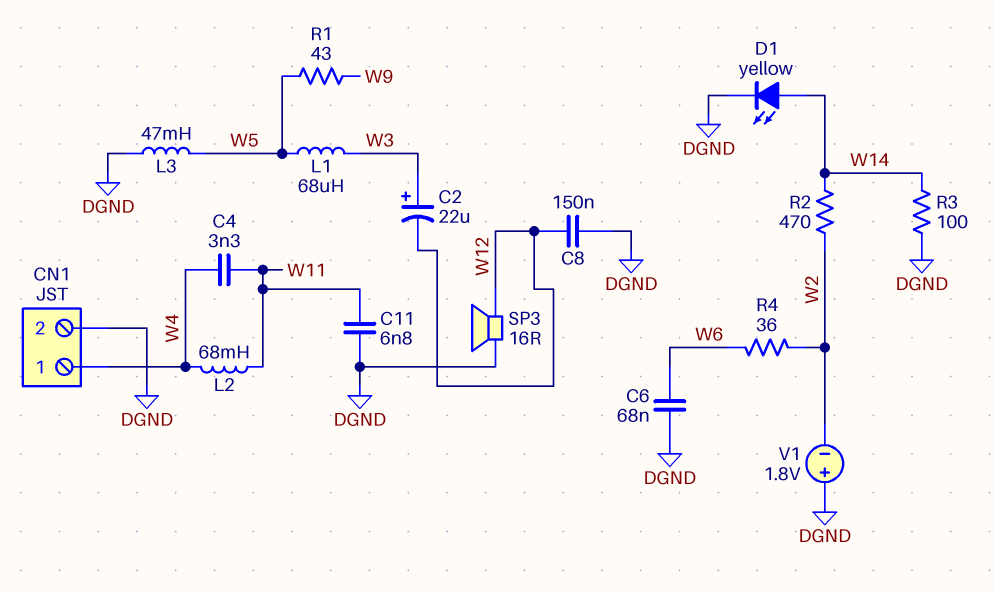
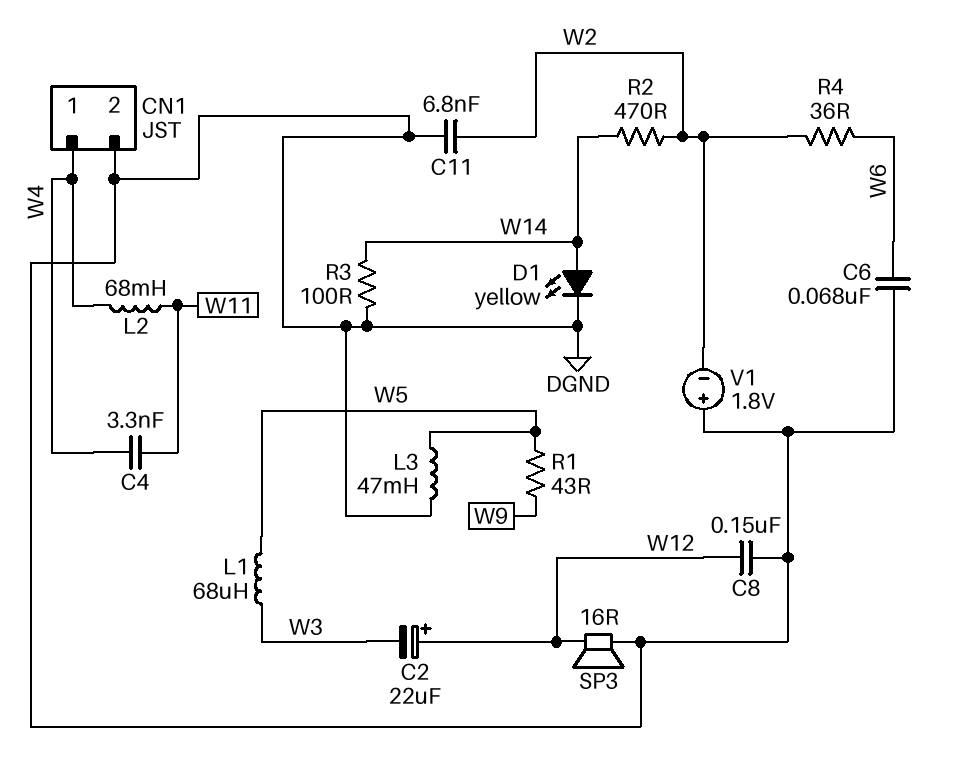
C2: 22uF (plus W3, minus W12) -> 22uF (plus W12, minus W3)
C11: 6.8nF (DGND, W11) -> 6.8nF (DGND, W2)

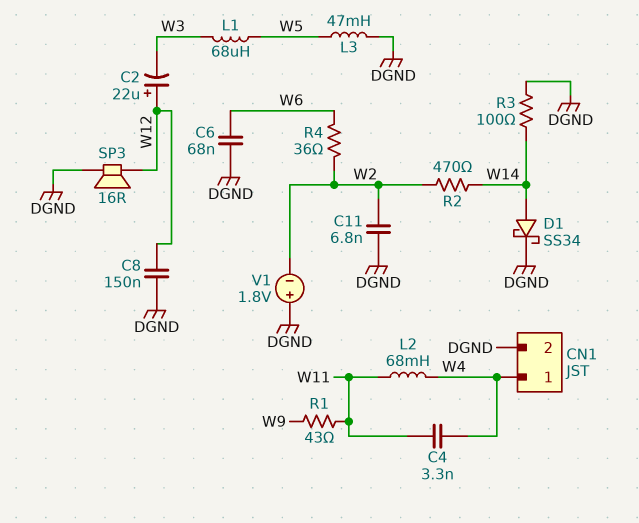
D1: LED yellow (A W14, K DGND) -> schottky SS34 (A W14, K DGND)
R1: 43 (W5, W9) -> 43 (W9, W11)

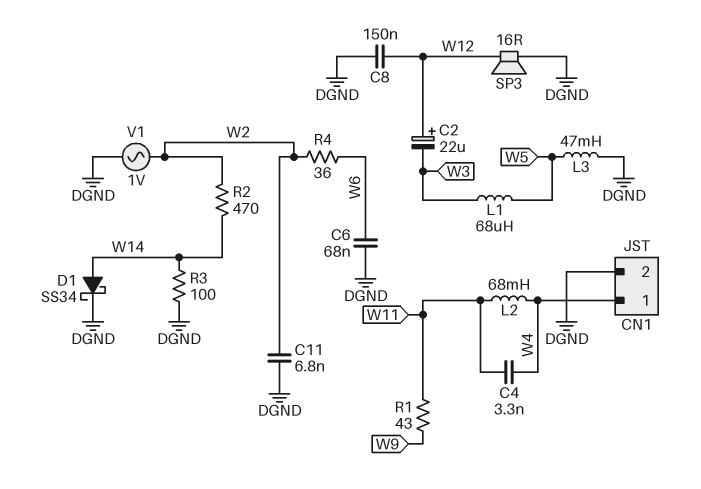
V1: 1.8V (plus DGND, minus W2) -> AC 1V (DGND, W2)

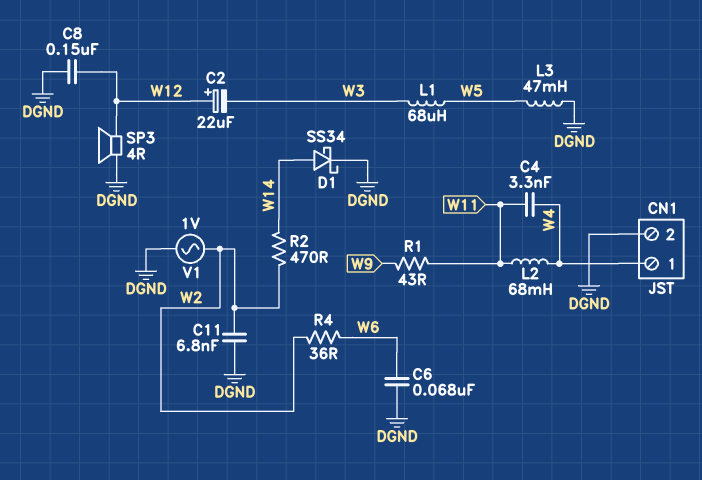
R3: 100 (DGND, W14) -> none
SP3: speaker 16R (DGND, W12) -> speaker 4R (DGND, W12)

